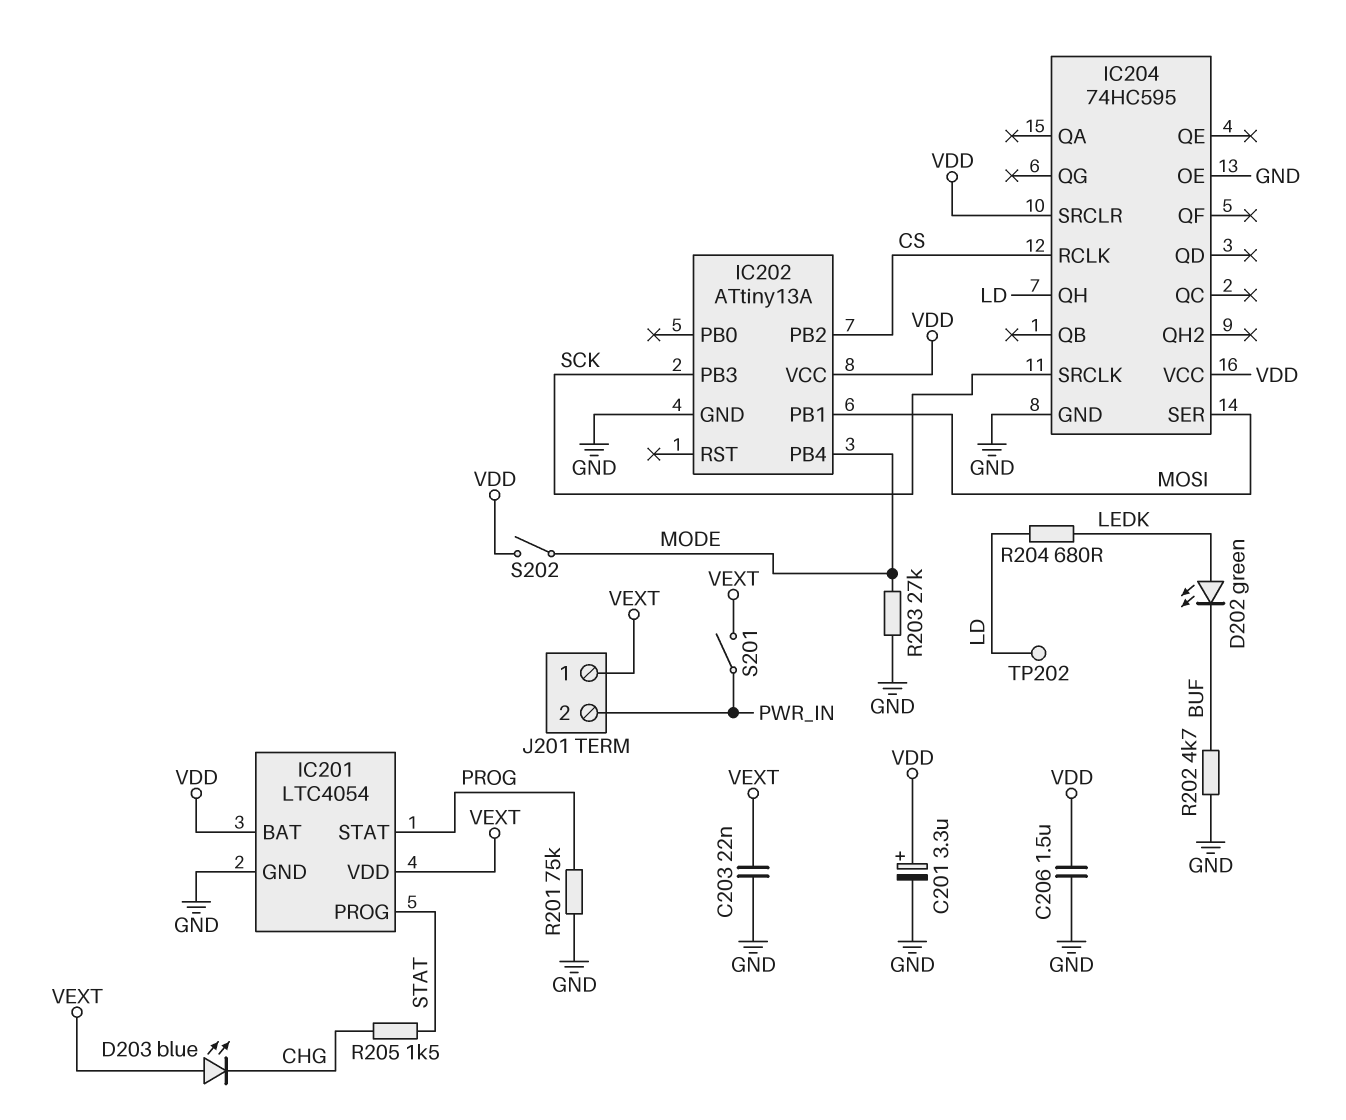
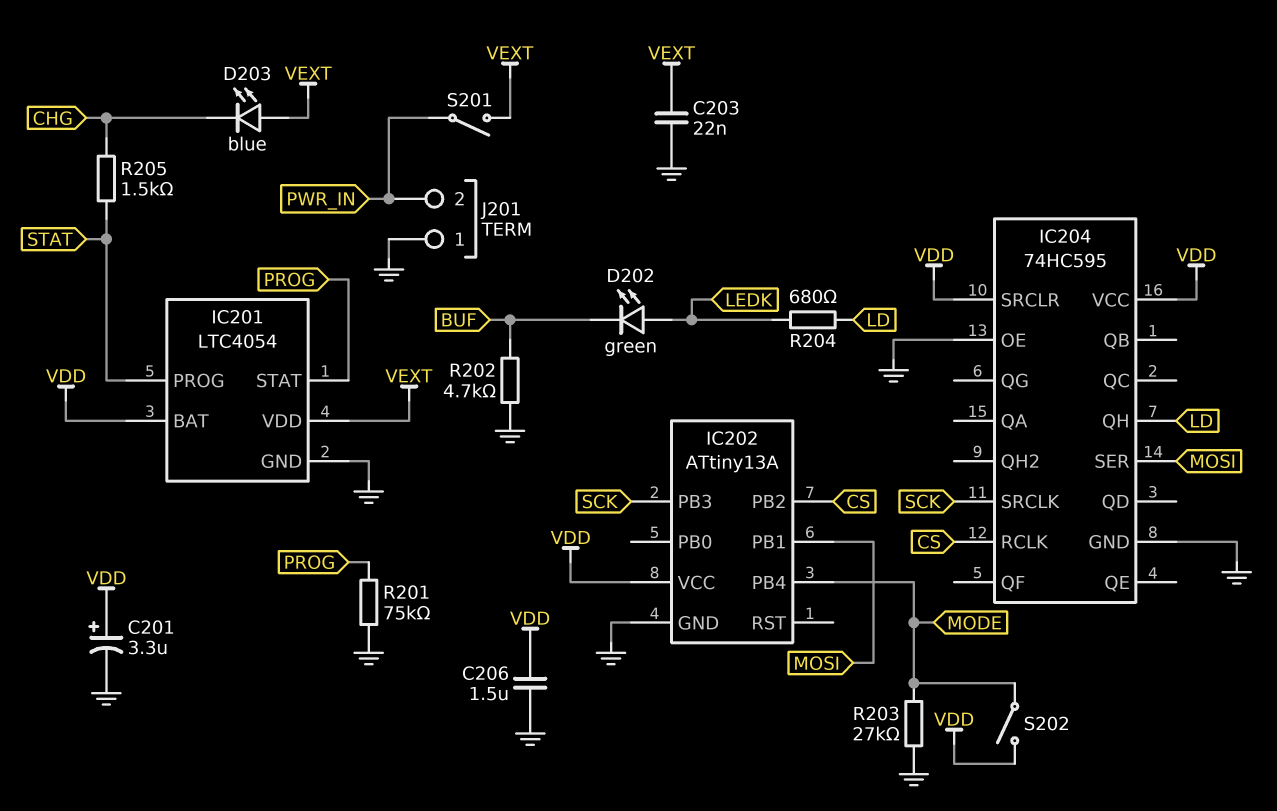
J201 pin 1: VEXT -> GND
TP202: test point (LD) -> none

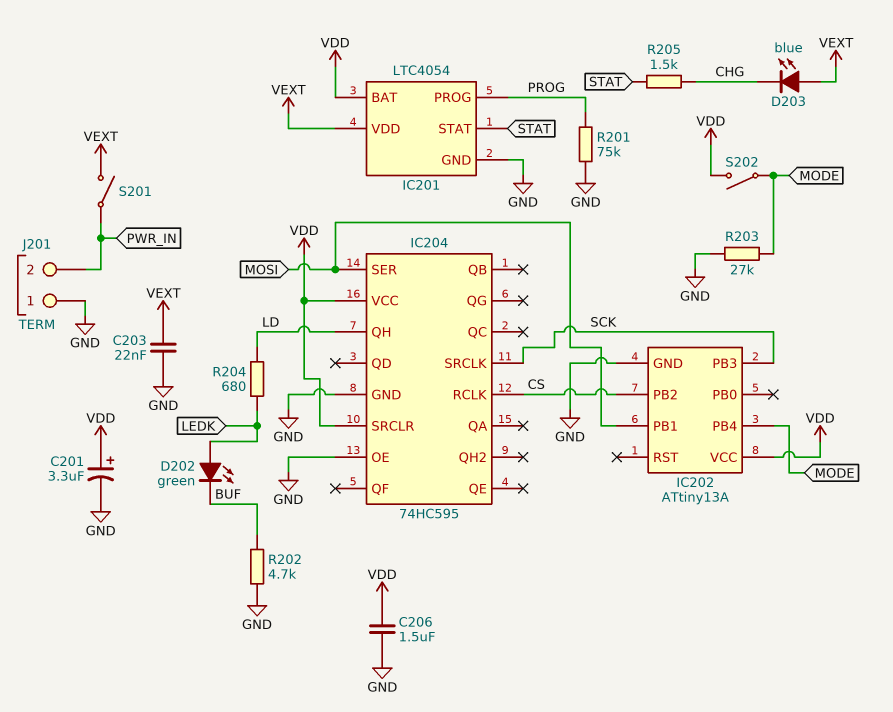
IC201 pin PROG: STAT -> PROG
IC201 pin STAT: PROG -> STAT

